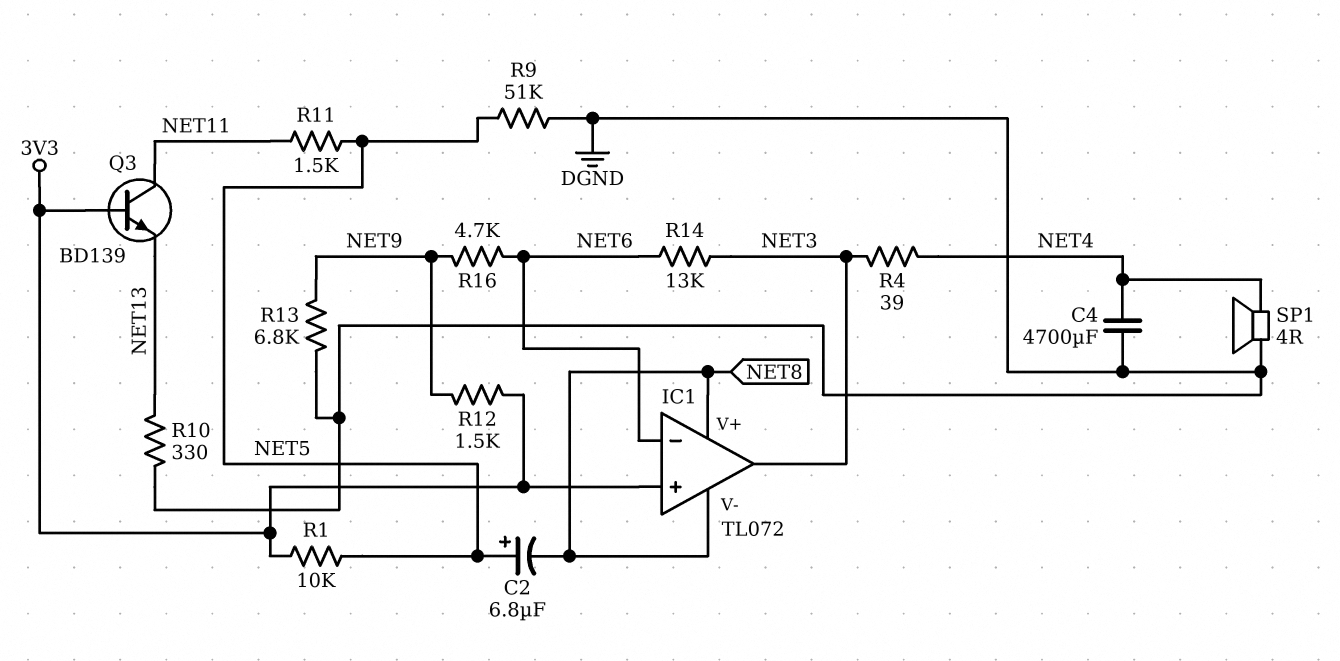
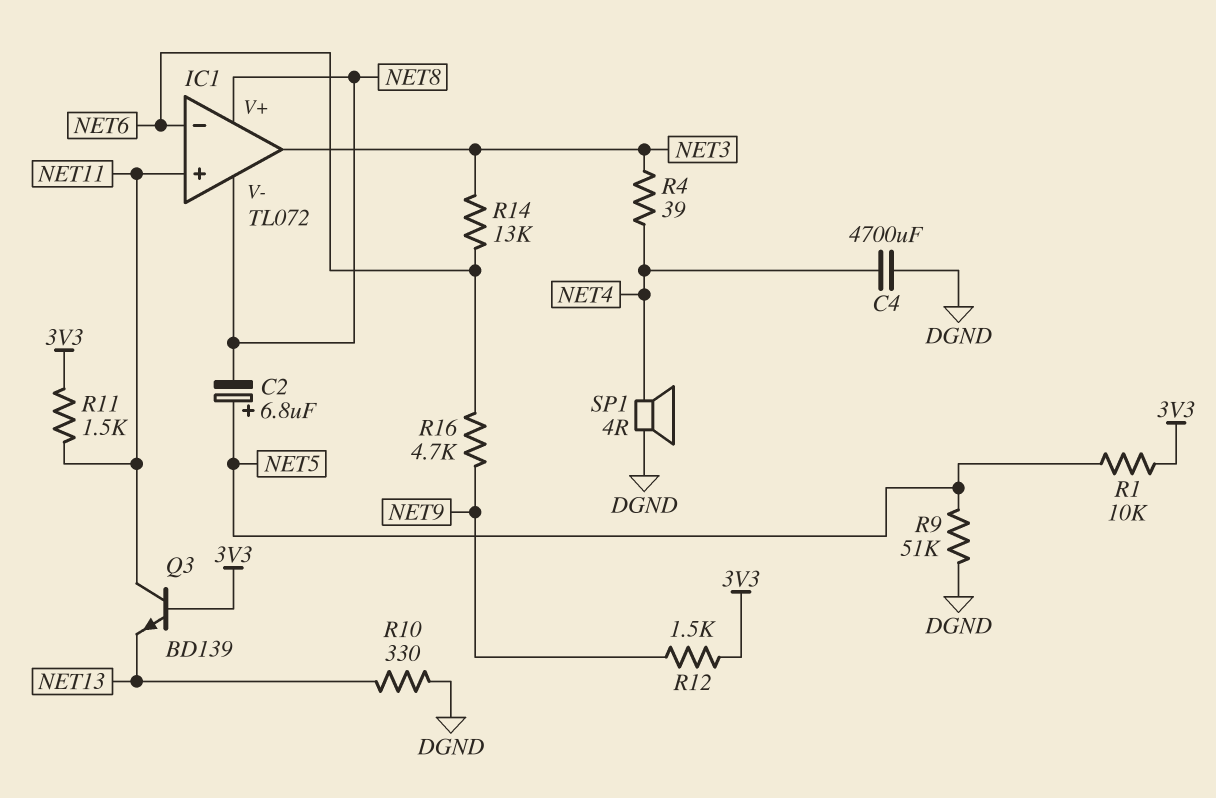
IC1 pin in+: 3V3 -> NET11
R11: 1.5k (NET5, NET11) -> 1.5k (3V3, NET11)
R13: 6.8k (DGND, NET9) -> none

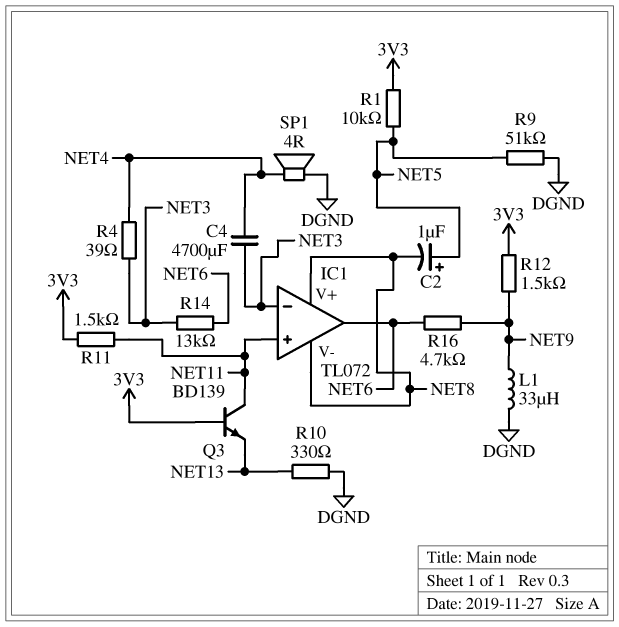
C2: 6.8uF (plus NET5, minus NET8) -> 1uF (plus NET5, minus NET8)
C4: 4700uF (DGND, NET4) -> 4700uF (NET3, NET4)
IC1 pin in-: NET6 -> NET3
IC1 pin out: NET3 -> NET6
L1: none -> 33uH (DGND, NET9)

